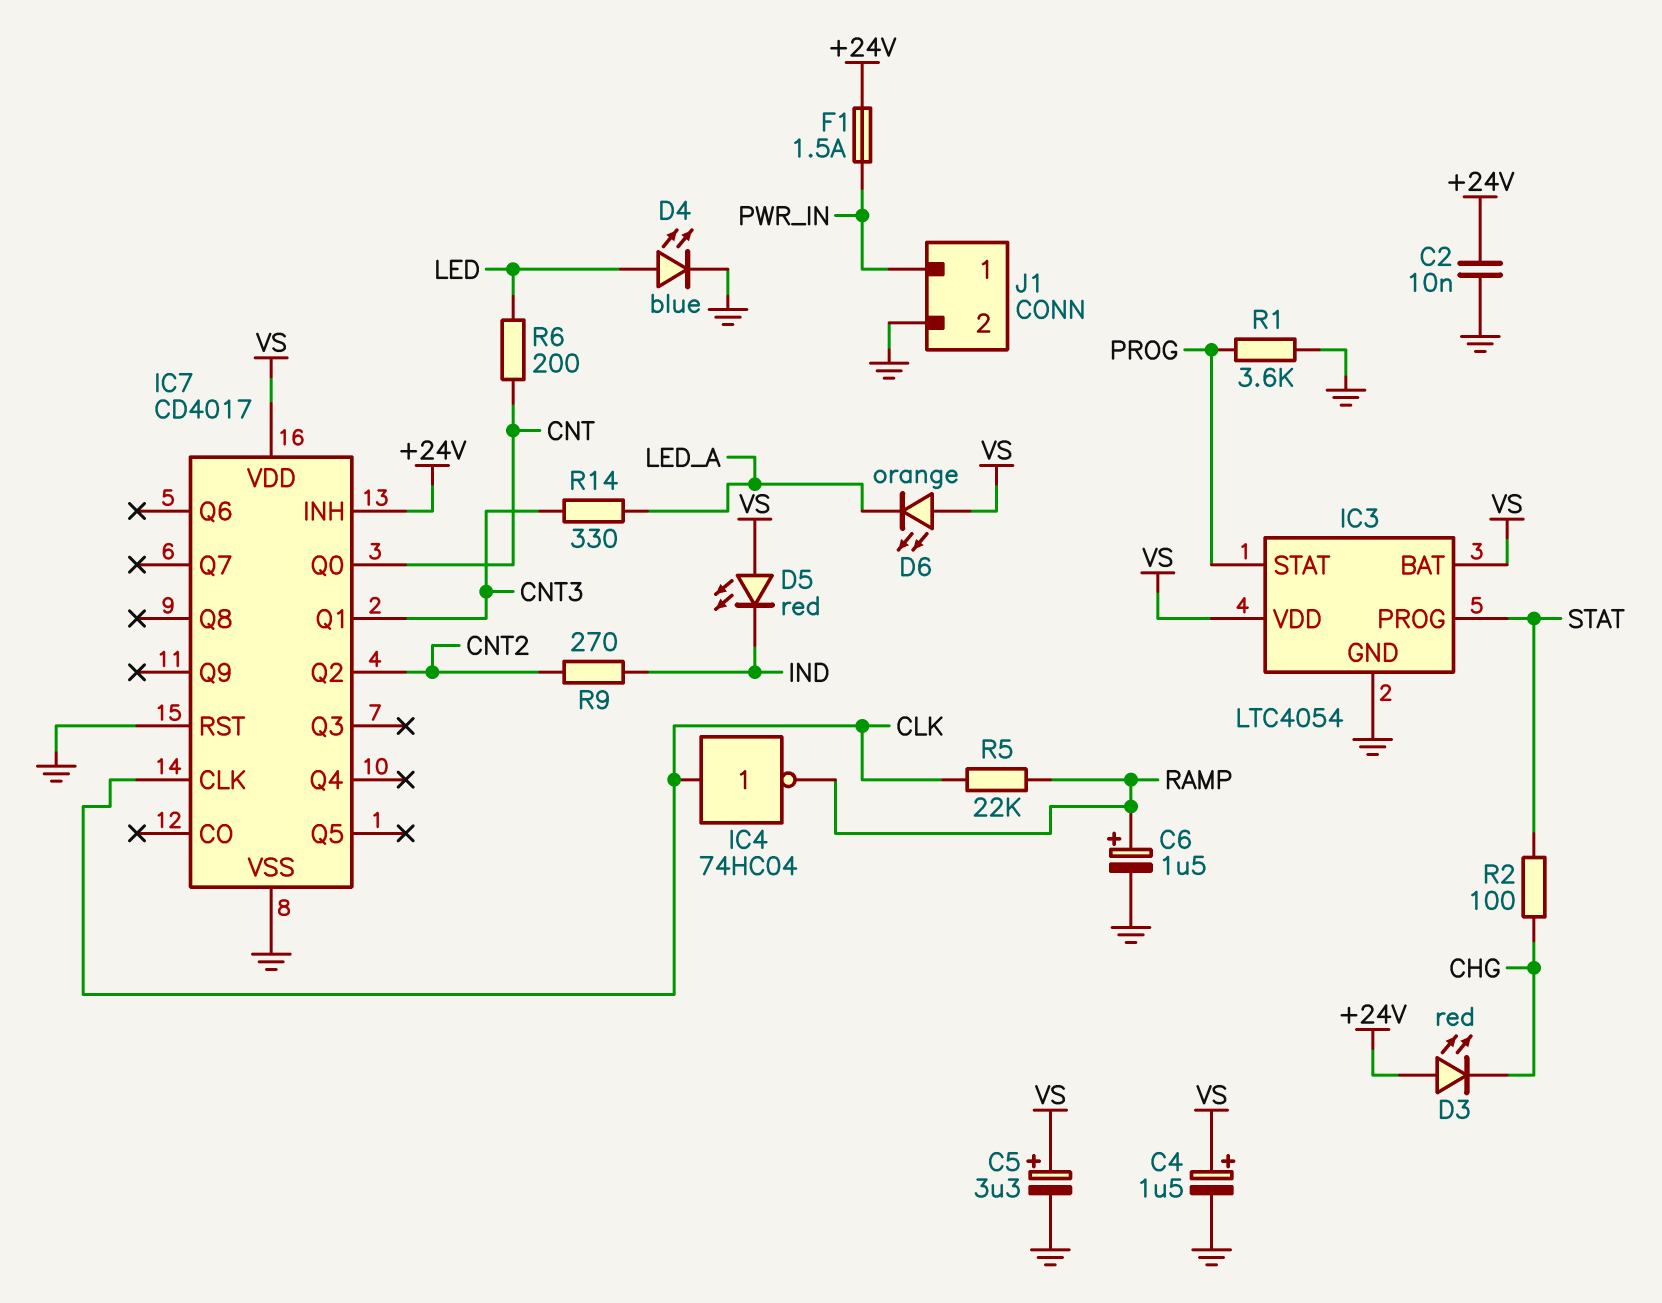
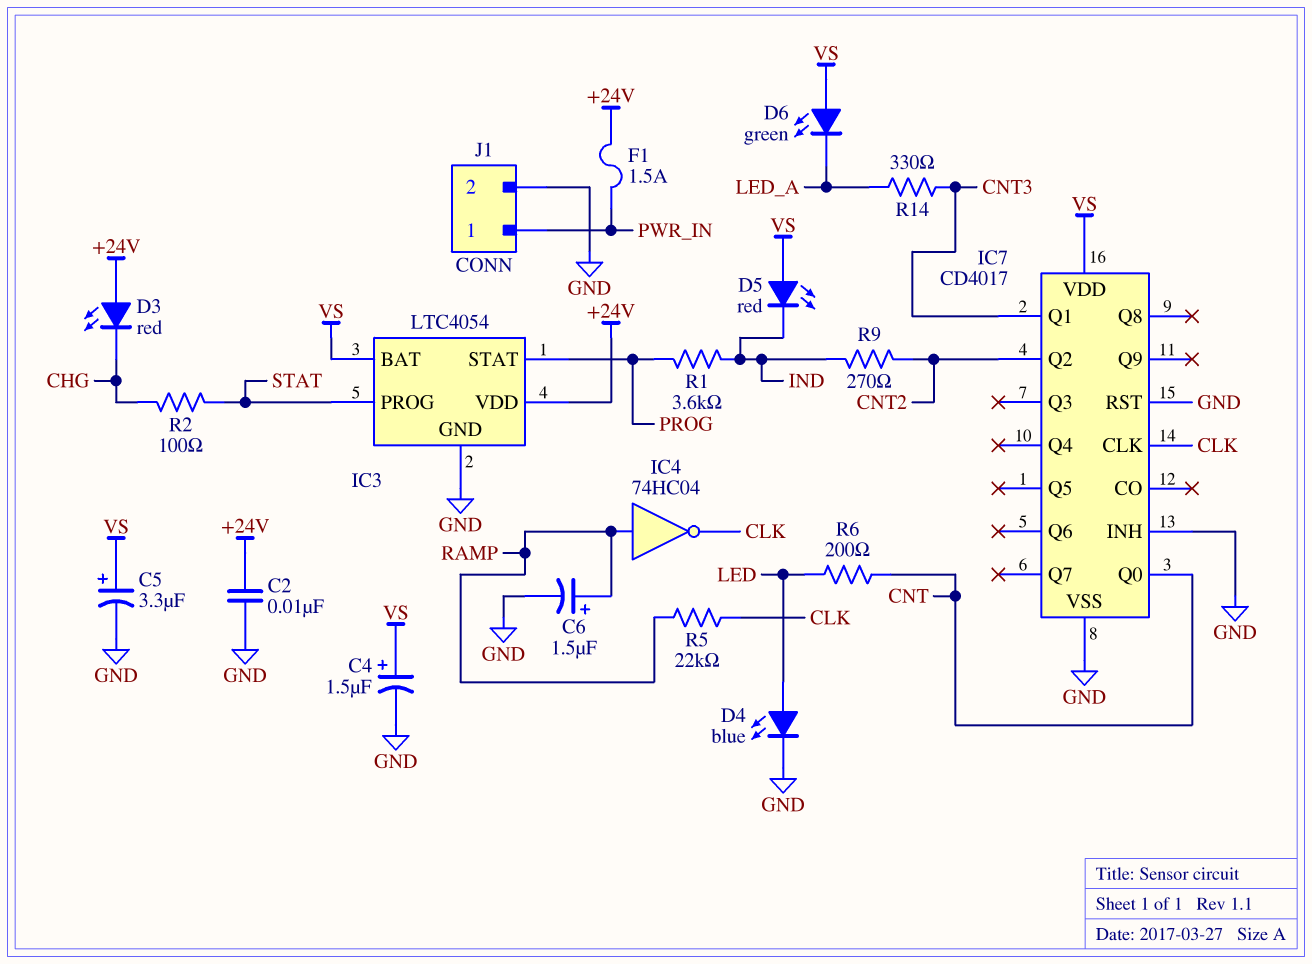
D6: LED orange (A VS, K LED_A) -> LED green (A VS, K LED_A)
IC3 pin VDD: VS -> +24V
IC4: NOT 74HC04 (in CLK, out RAMP) -> NOT 74HC04 (in RAMP, out CLK)
IC7 pin INH: +24V -> GND
R1: 3.6k (GND, PROG) -> 3.6k (IND, PROG)

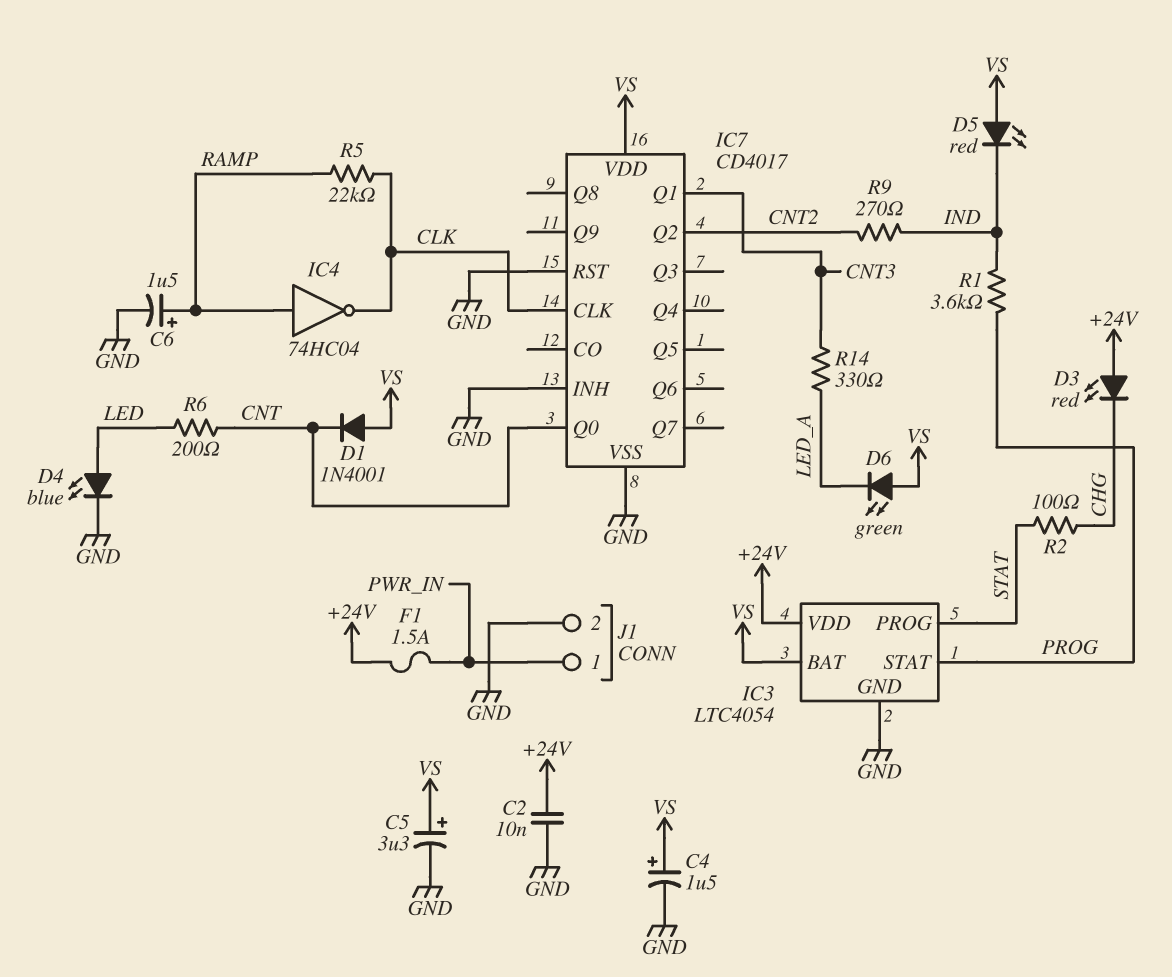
D1: none -> diode 1N4001 (A VS, K CNT)

